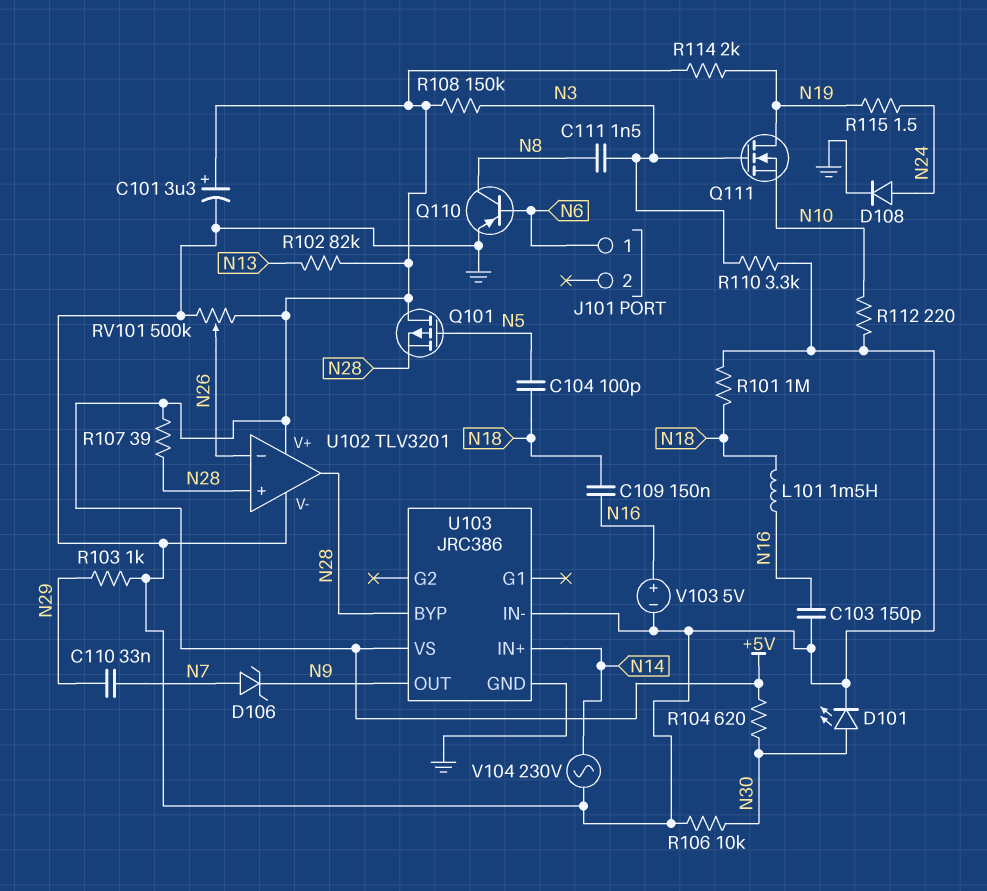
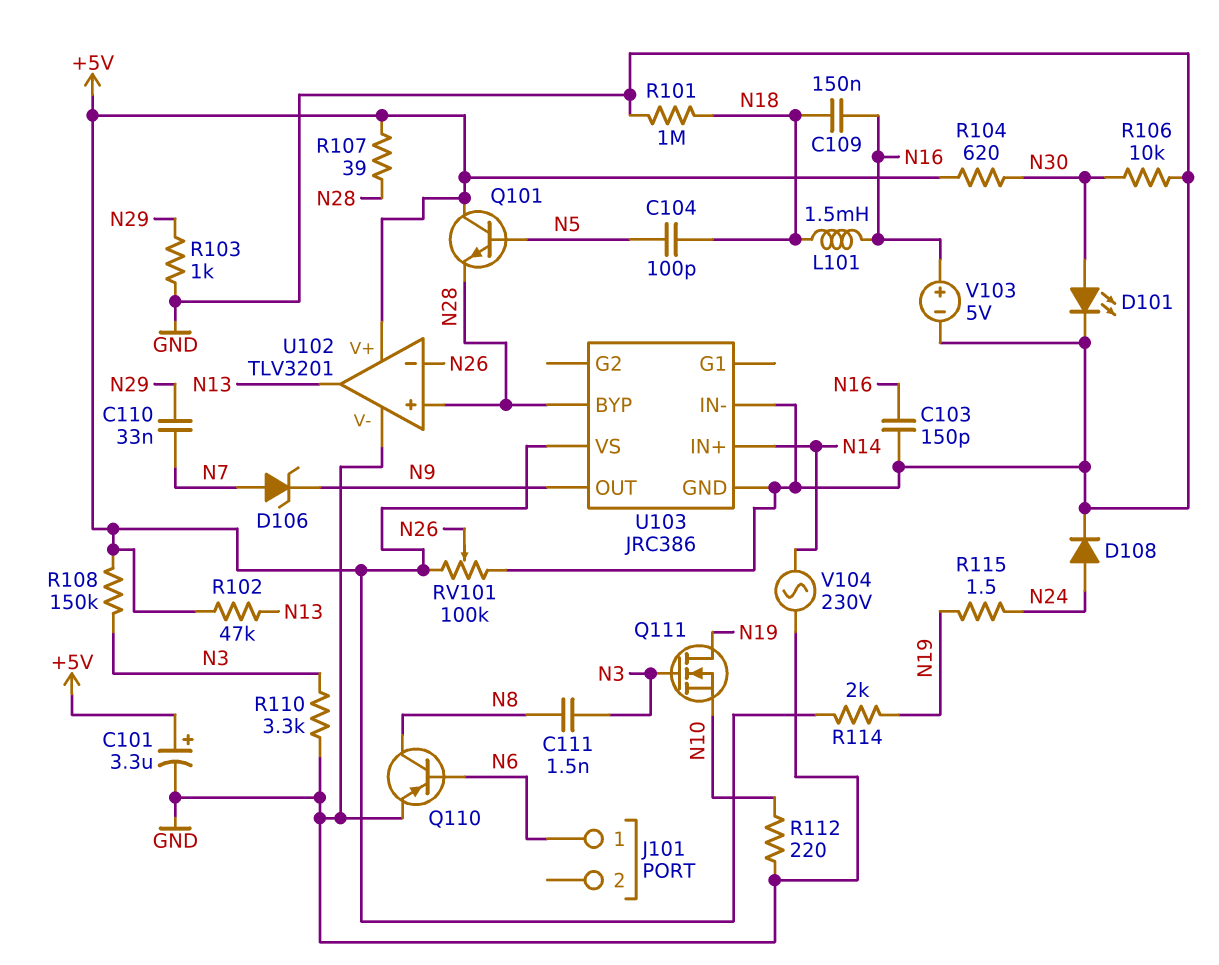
Q101: PMOS (G N5, D +5V, S N28) -> NPN (B N5, C +5V, E N28)
R102: 82k (+5V, N13) -> 47k (+5V, N13)
RV101: 500k (+5V, GND, wiper N26) -> 100k (+5V, GND, wiper N26)
U102 pin out: N28 -> N13

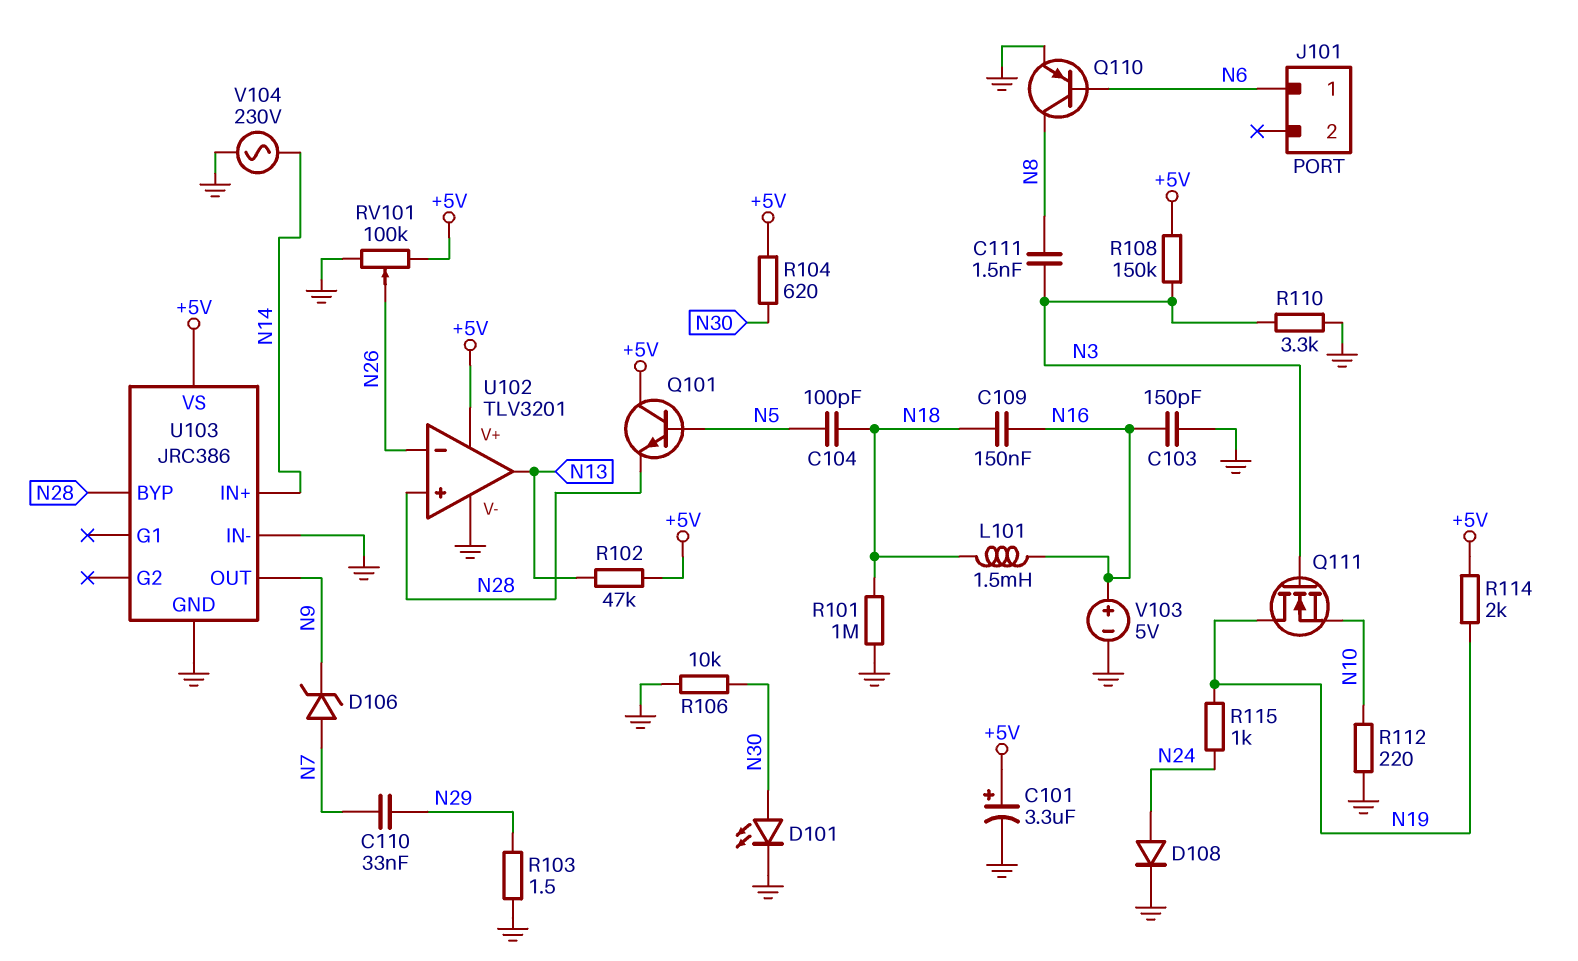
R103: 1k (GND, N29) -> 1.5 (GND, N29)
R107: 39 (+5V, N28) -> none
R115: 1.5 (N19, N24) -> 1k (N19, N24)

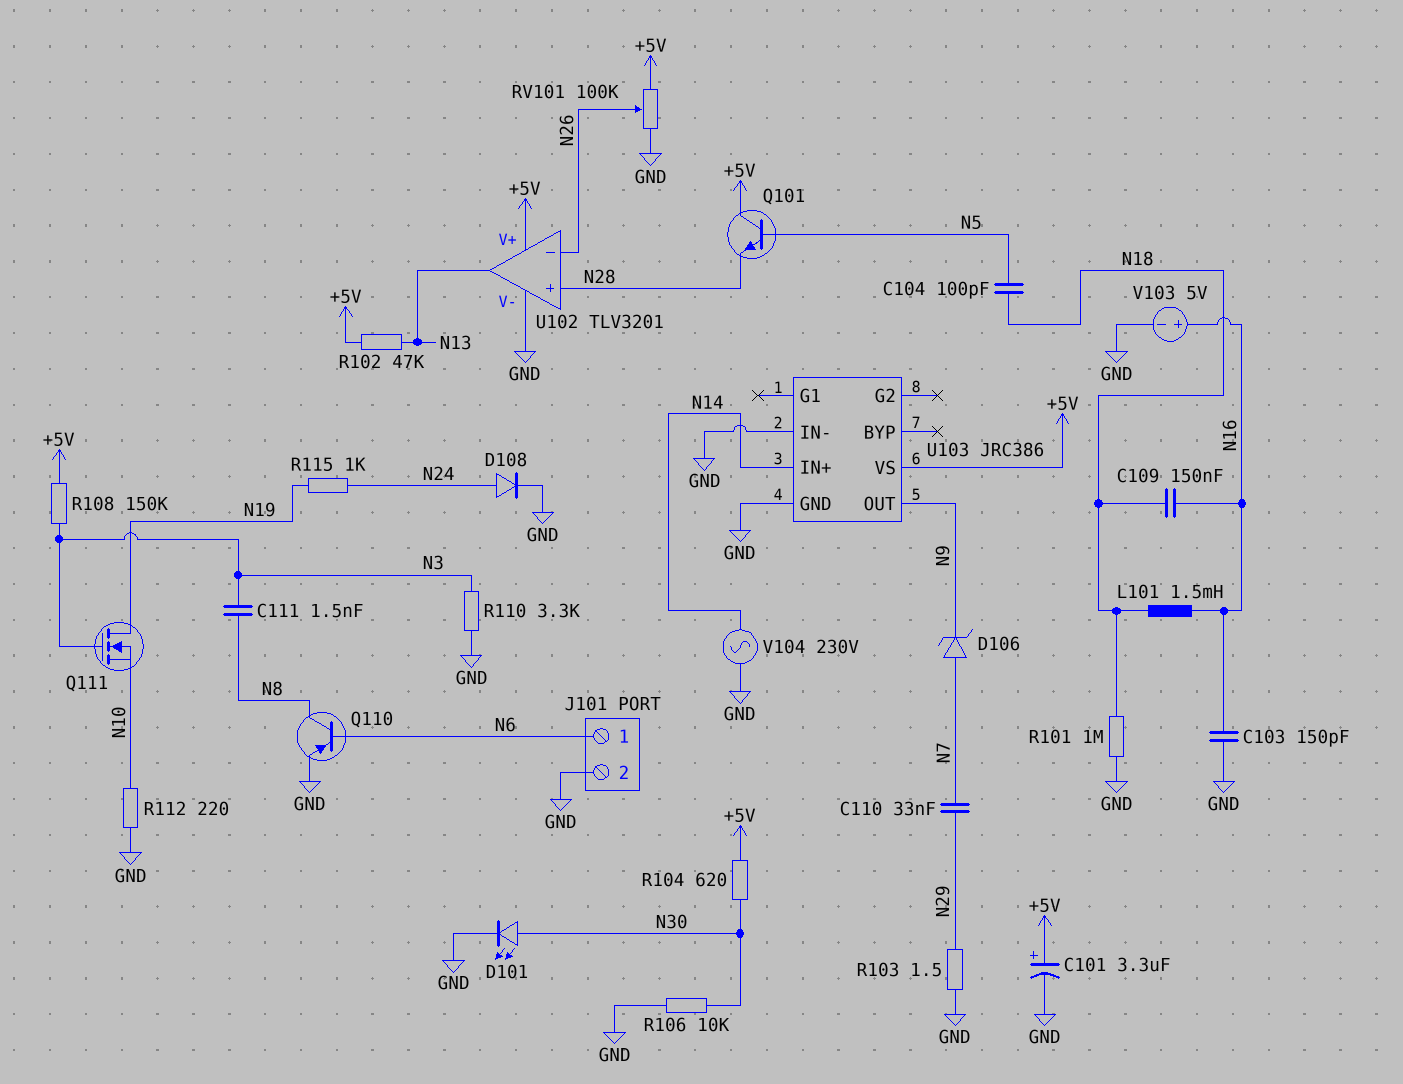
J101 pin 2: none -> GND
R114: 2k (+5V, N19) -> none
U103 pin BYP: N28 -> none

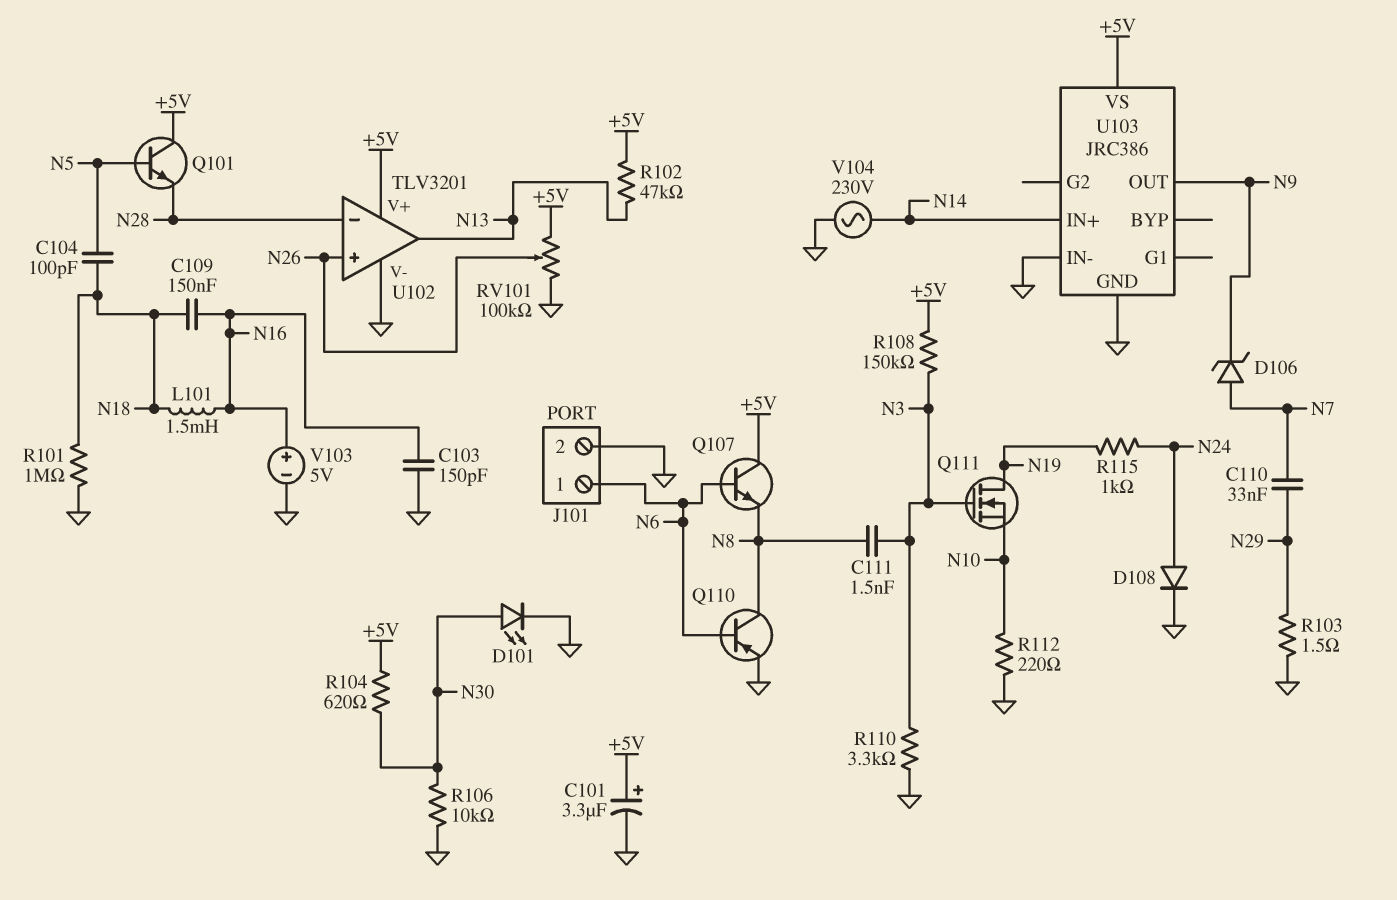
Q107: none -> NPN (B N6, C +5V, E N8)
U102 pin in+: N28 -> N26
U102 pin in-: N26 -> N28

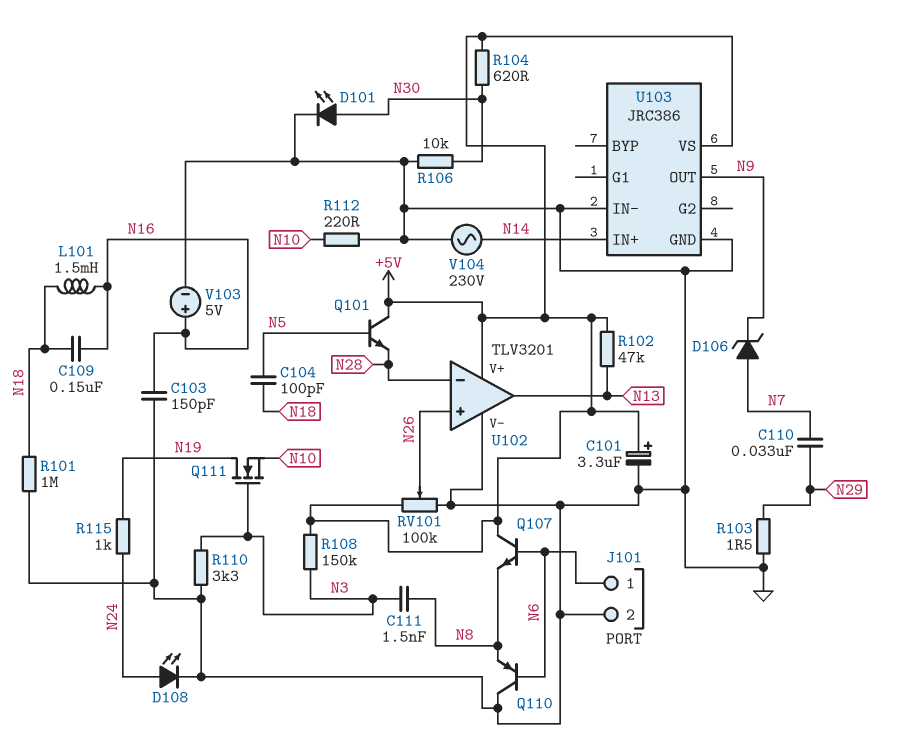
D108: diode (A N24, K GND) -> LED (A N24, K GND)
Q110: PNP (B N6, C N8, E GND) -> PNP (B N6, C GND, E N8)

